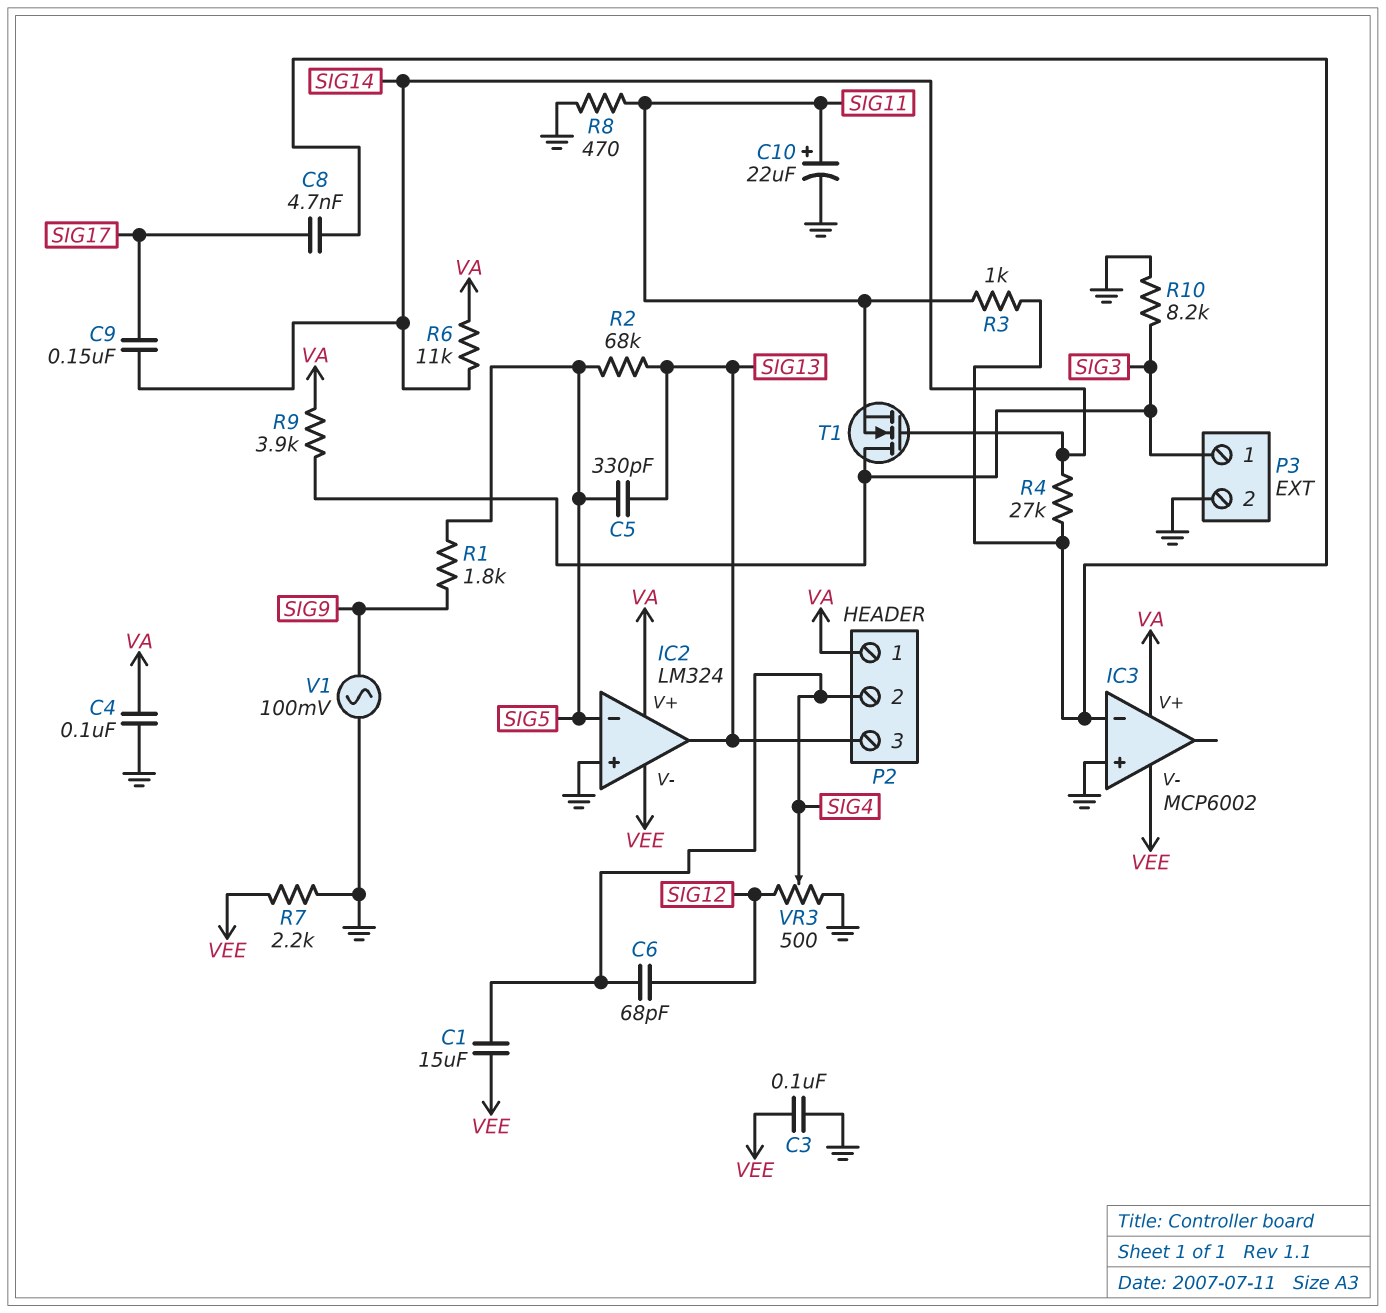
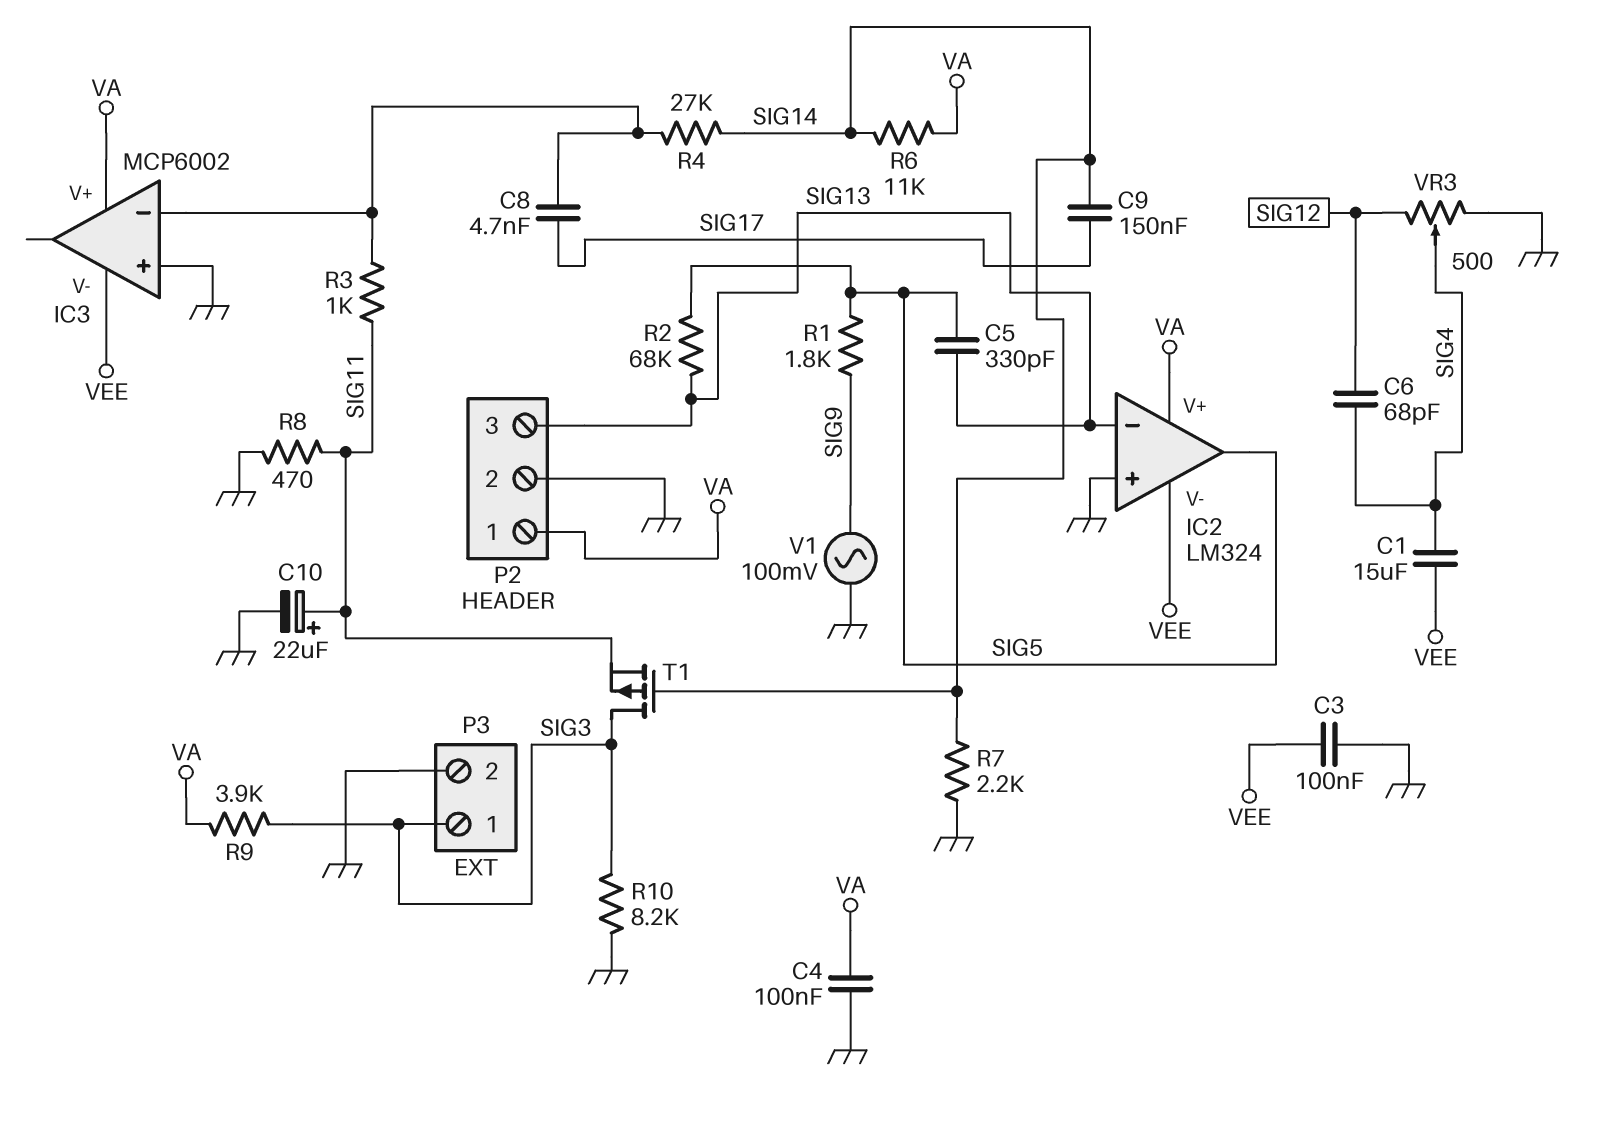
IC2 pin in-: SIG5 -> SIG13
IC2 pin out: SIG13 -> SIG5
P2 pin 2: SIG4 -> GND
R7: 2.2k (GND, VEE) -> 2.2k (GND, SIG14)
T1: NMOS (G SIG14, D SIG3, S SIG11) -> PMOS (G SIG14, D SIG3, S SIG11)

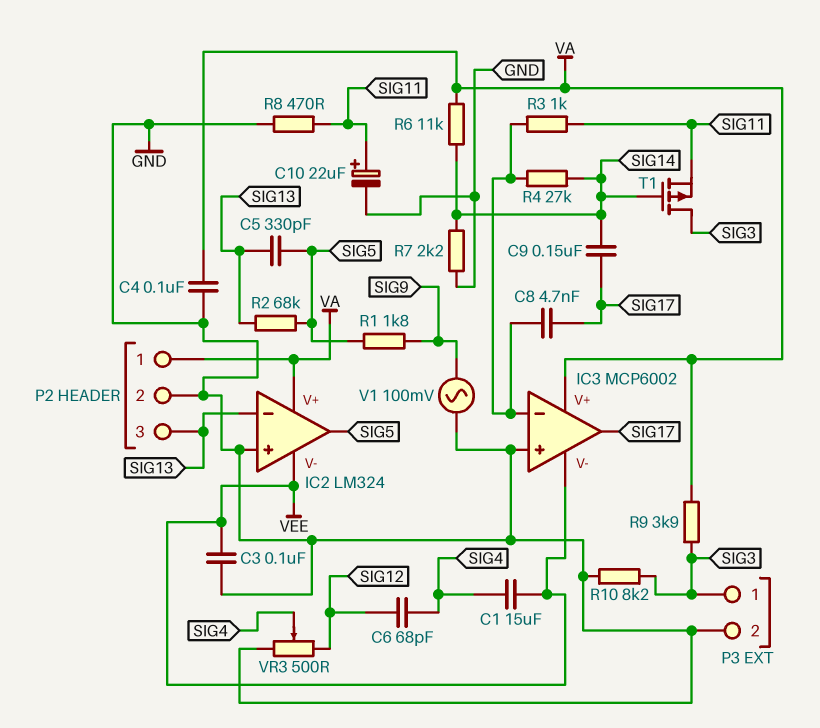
IC3 pin out: none -> SIG17

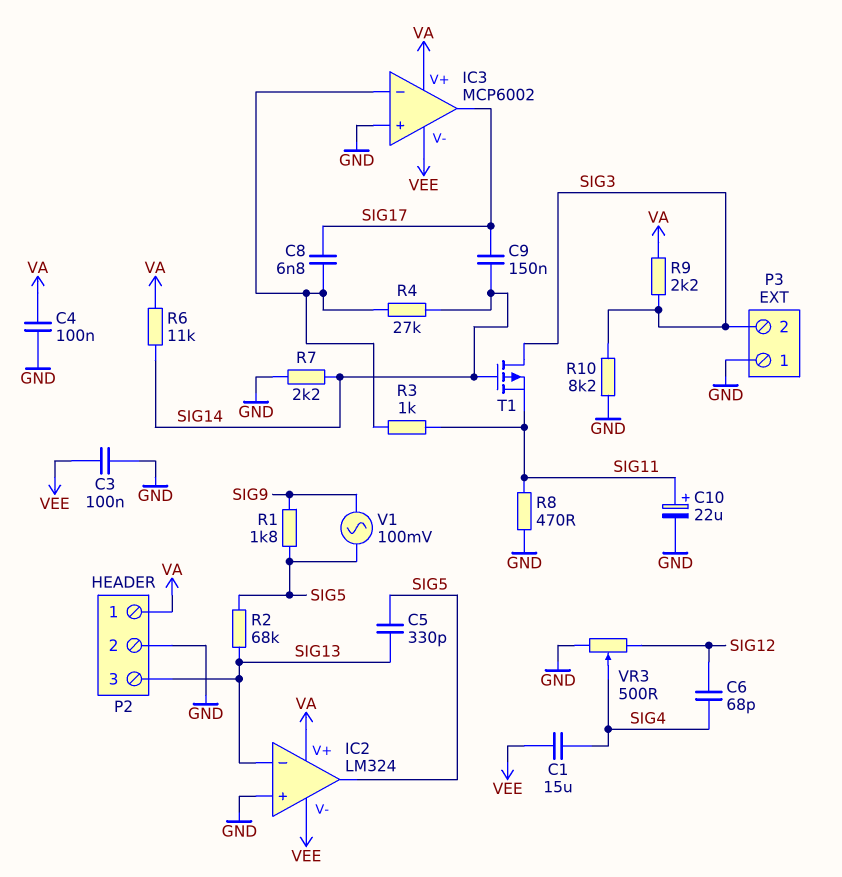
C8: 4.7nF (IC3/in-, SIG17) -> 6.8nF (IC3/in-, SIG17)
P3 pin 1: SIG3 -> GND
P3 pin 2: GND -> SIG3
R9: 3.9k (SIG3, VA) -> 2.2k (SIG3, VA)
V1: AC 100mV (GND, SIG9) -> AC 100mV (SIG5, SIG9)

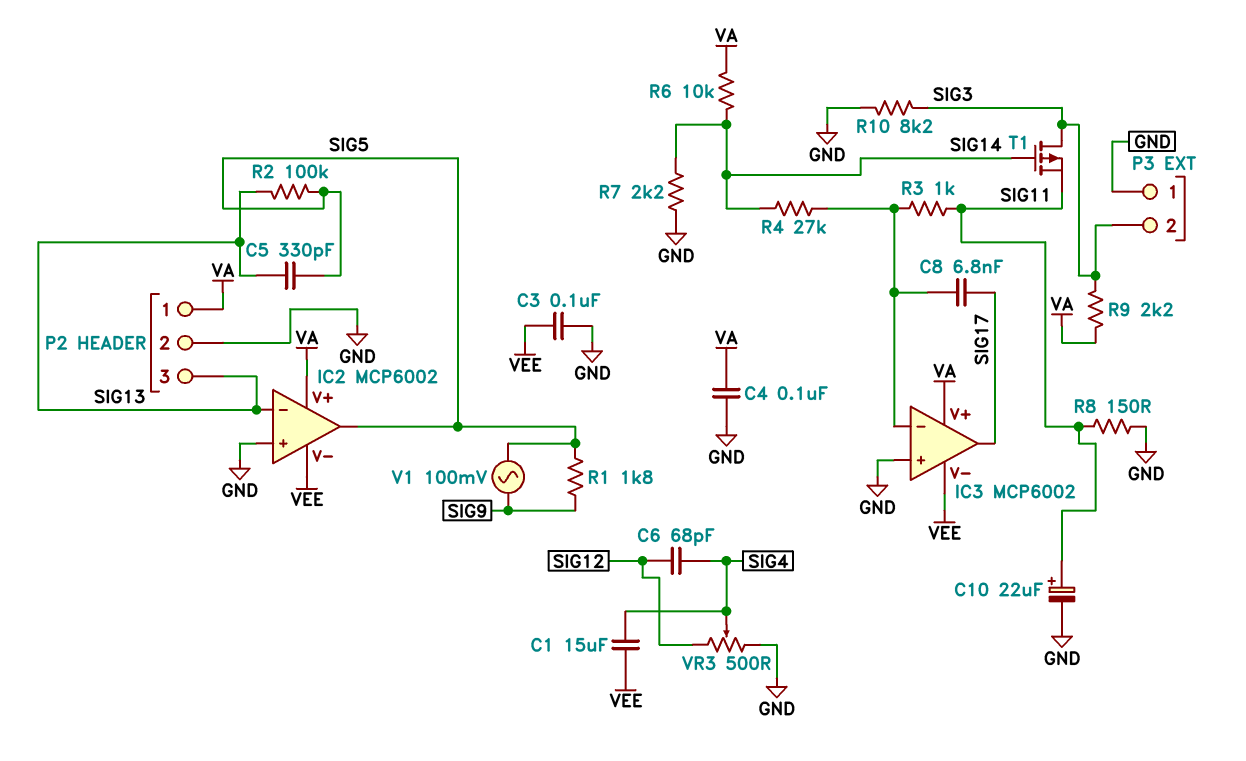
C9: 150nF (SIG14, SIG17) -> none
IC2: LM324 -> MCP6002
R2: 68k (SIG5, SIG13) -> 100k (SIG5, SIG13)
R6: 11k (SIG14, VA) -> 10k (SIG14, VA)
R8: 470 (GND, SIG11) -> 150 (GND, SIG11)

